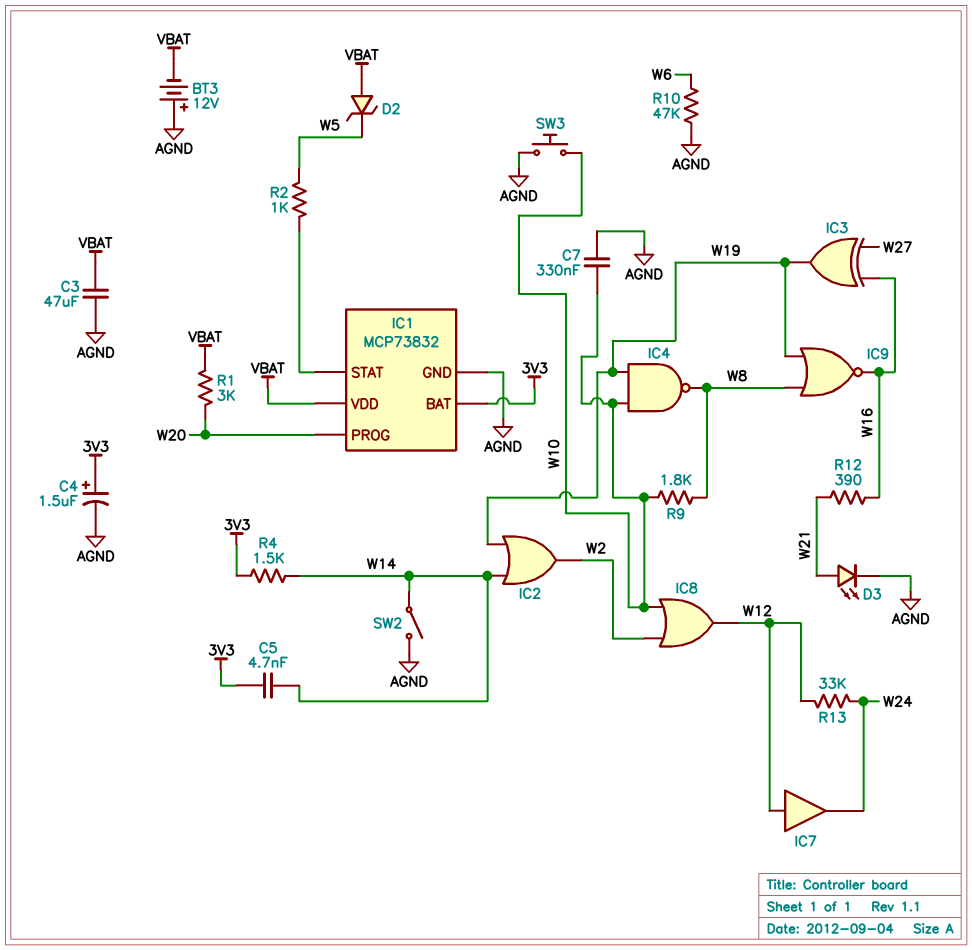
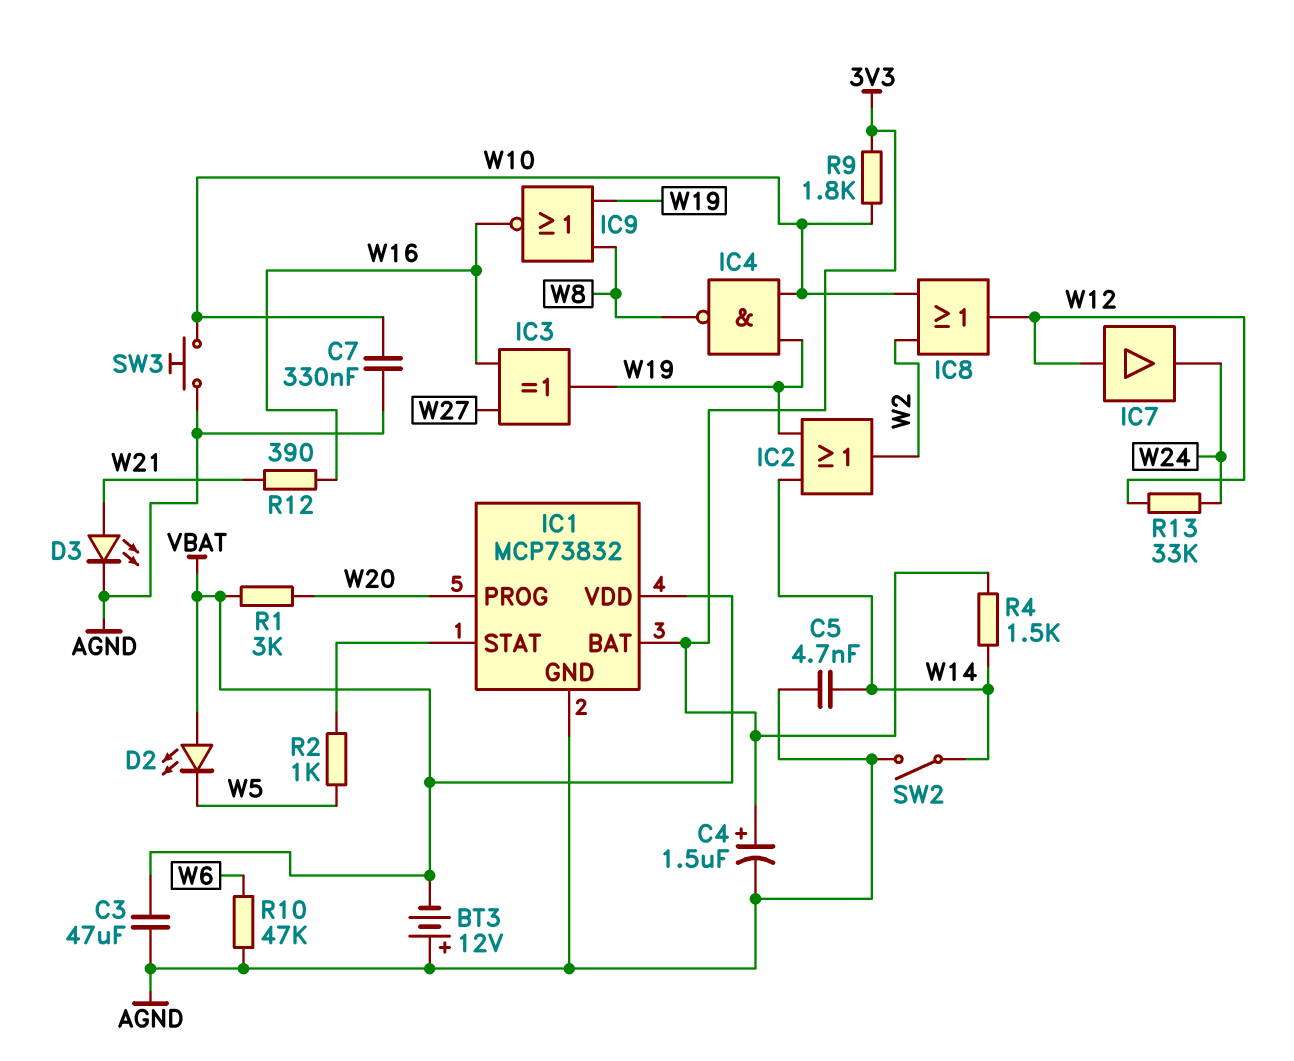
C5: 4.7nF (3V3, W14) -> 4.7nF (AGND, W14)
D2: zener (A VBAT, K W5) -> LED (A VBAT, K W5)
R9: 1.8k (W8, W10) -> 1.8k (3V3, W10)

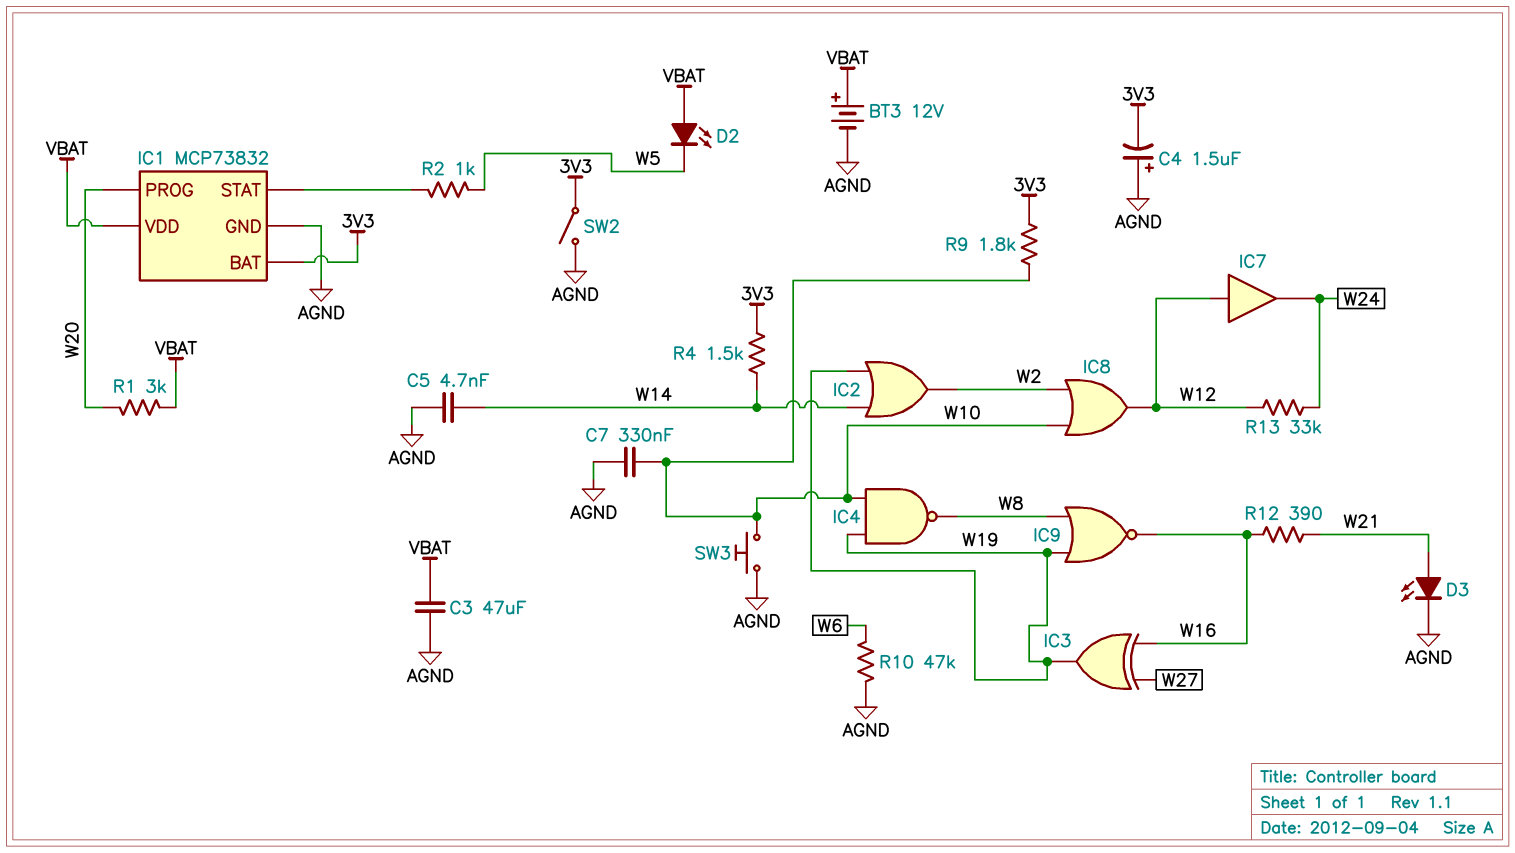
BT3: 12V (plus AGND, minus VBAT) -> 12V (plus VBAT, minus AGND)
C4: 1.5uF (plus 3V3, minus AGND) -> 1.5uF (plus AGND, minus 3V3)
SW2: switch (AGND, W14) -> switch (3V3, AGND)

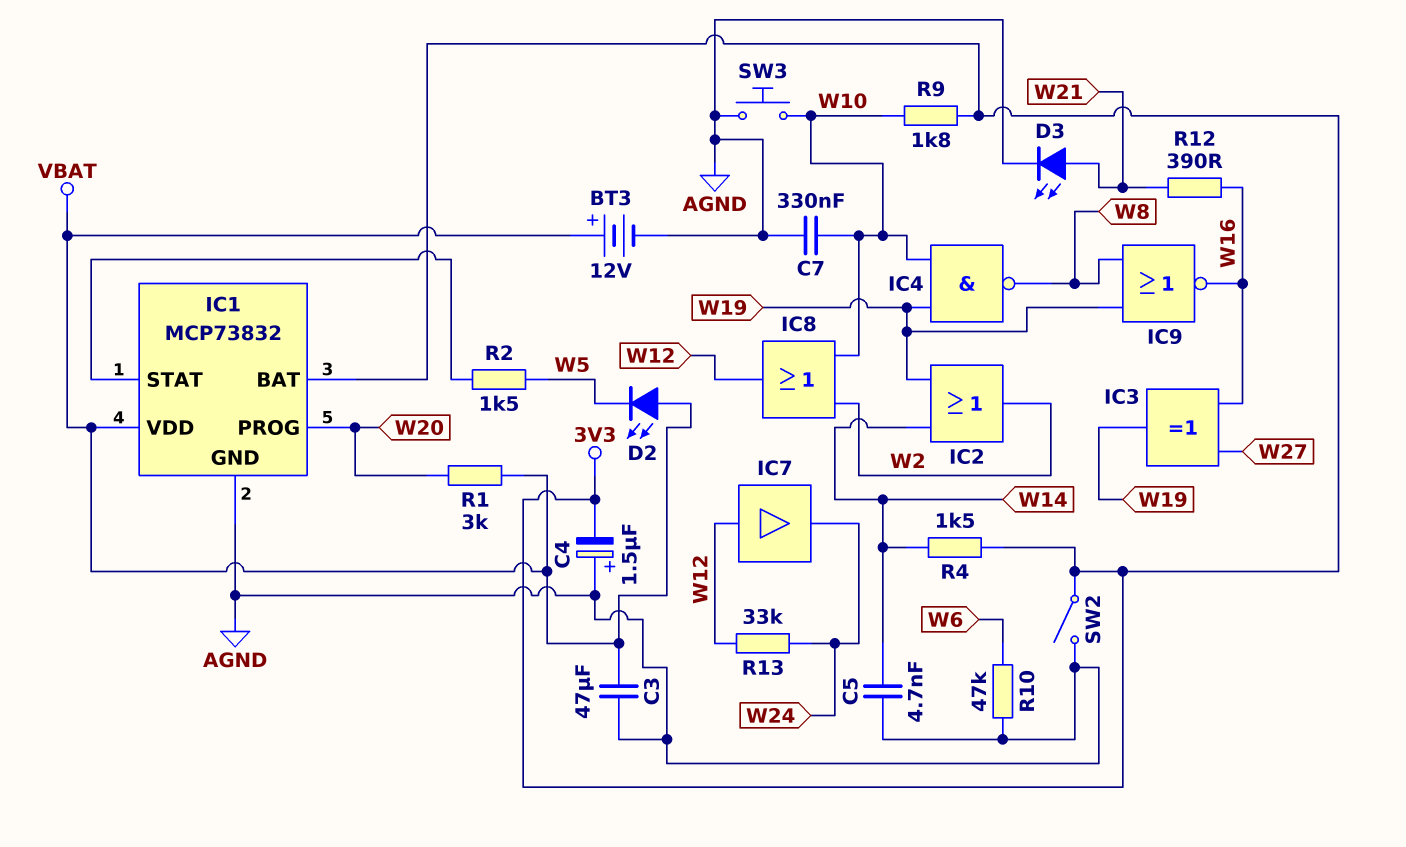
R2: 1k (IC1/STAT, W5) -> 1.5k (IC1/STAT, W5)

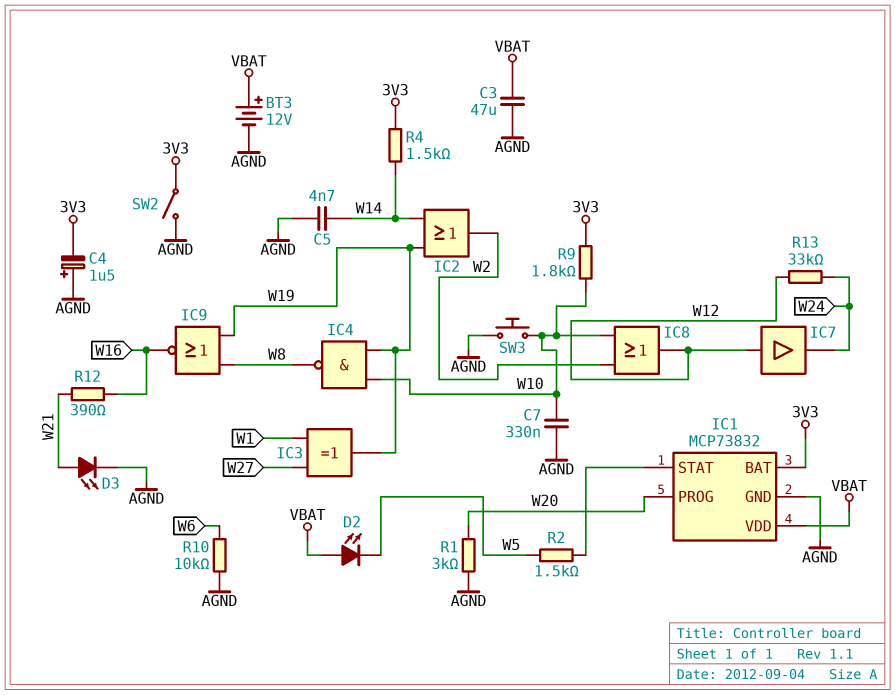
IC3: XOR (in W16, in W27, out W19) -> XOR (in W1, in W27, out W19)
R1: 3k (VBAT, W20) -> 3k (AGND, W20)
R10: 47k (AGND, W6) -> 10k (AGND, W6)

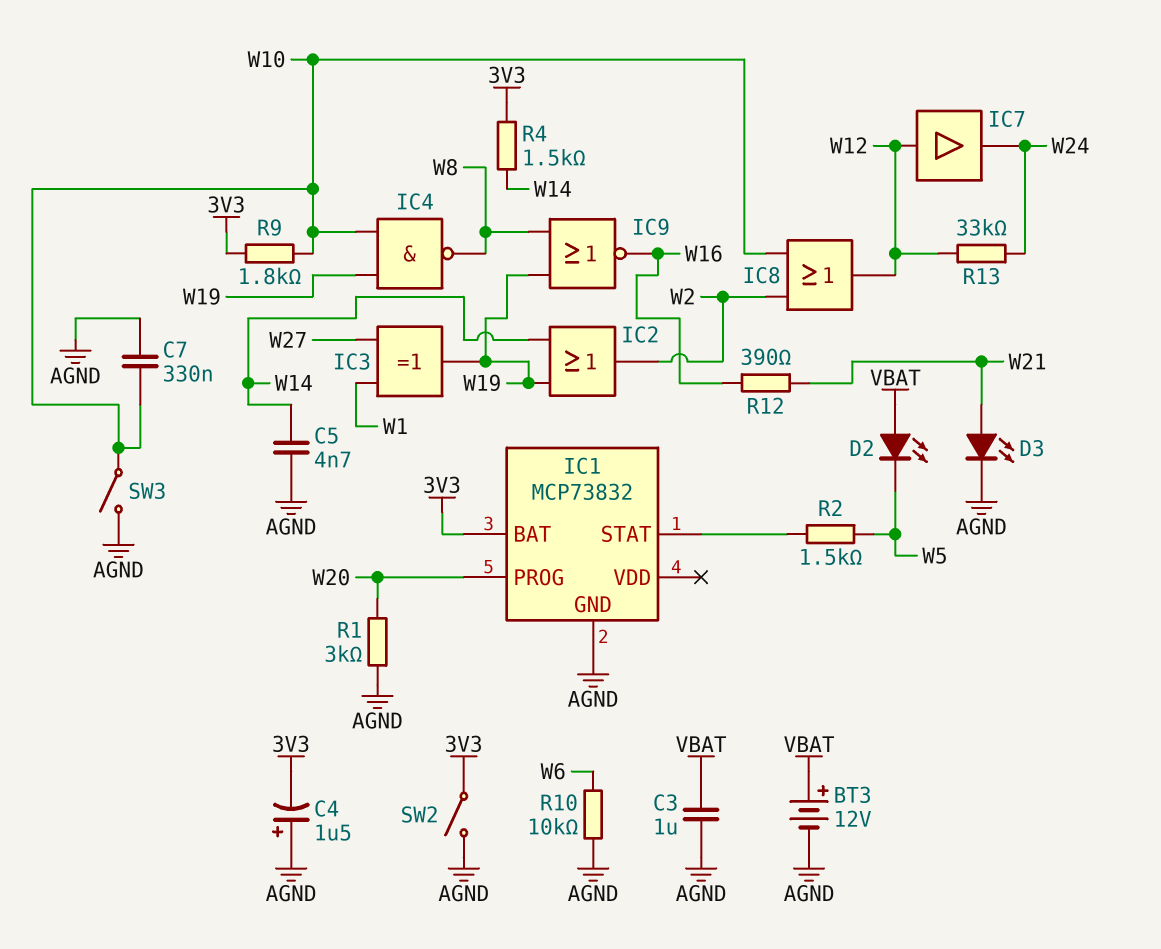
C3: 47uF (AGND, VBAT) -> 1uF (AGND, VBAT)
IC1 pin VDD: VBAT -> none
SW3: button (AGND, W10) -> switch (AGND, W10)

